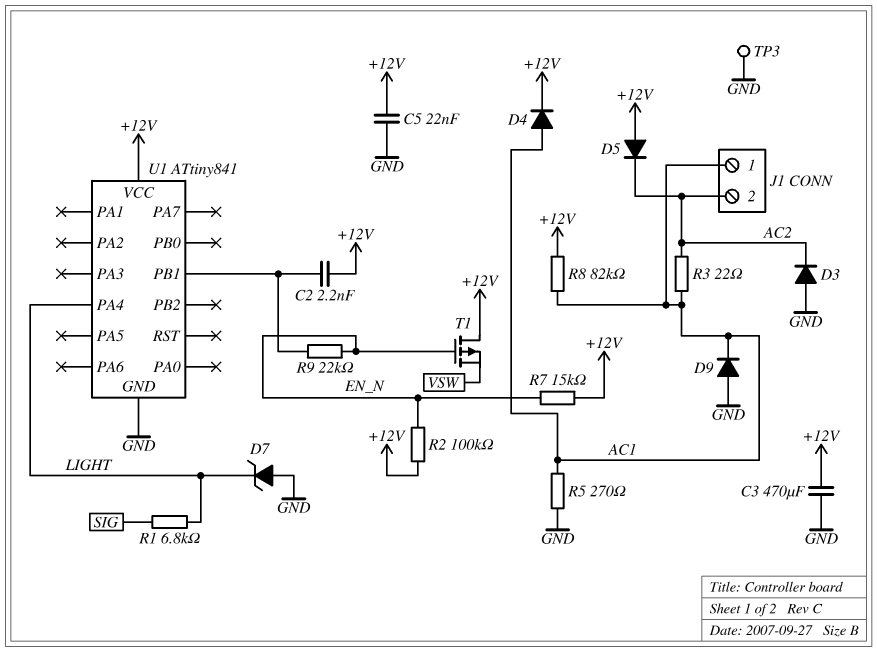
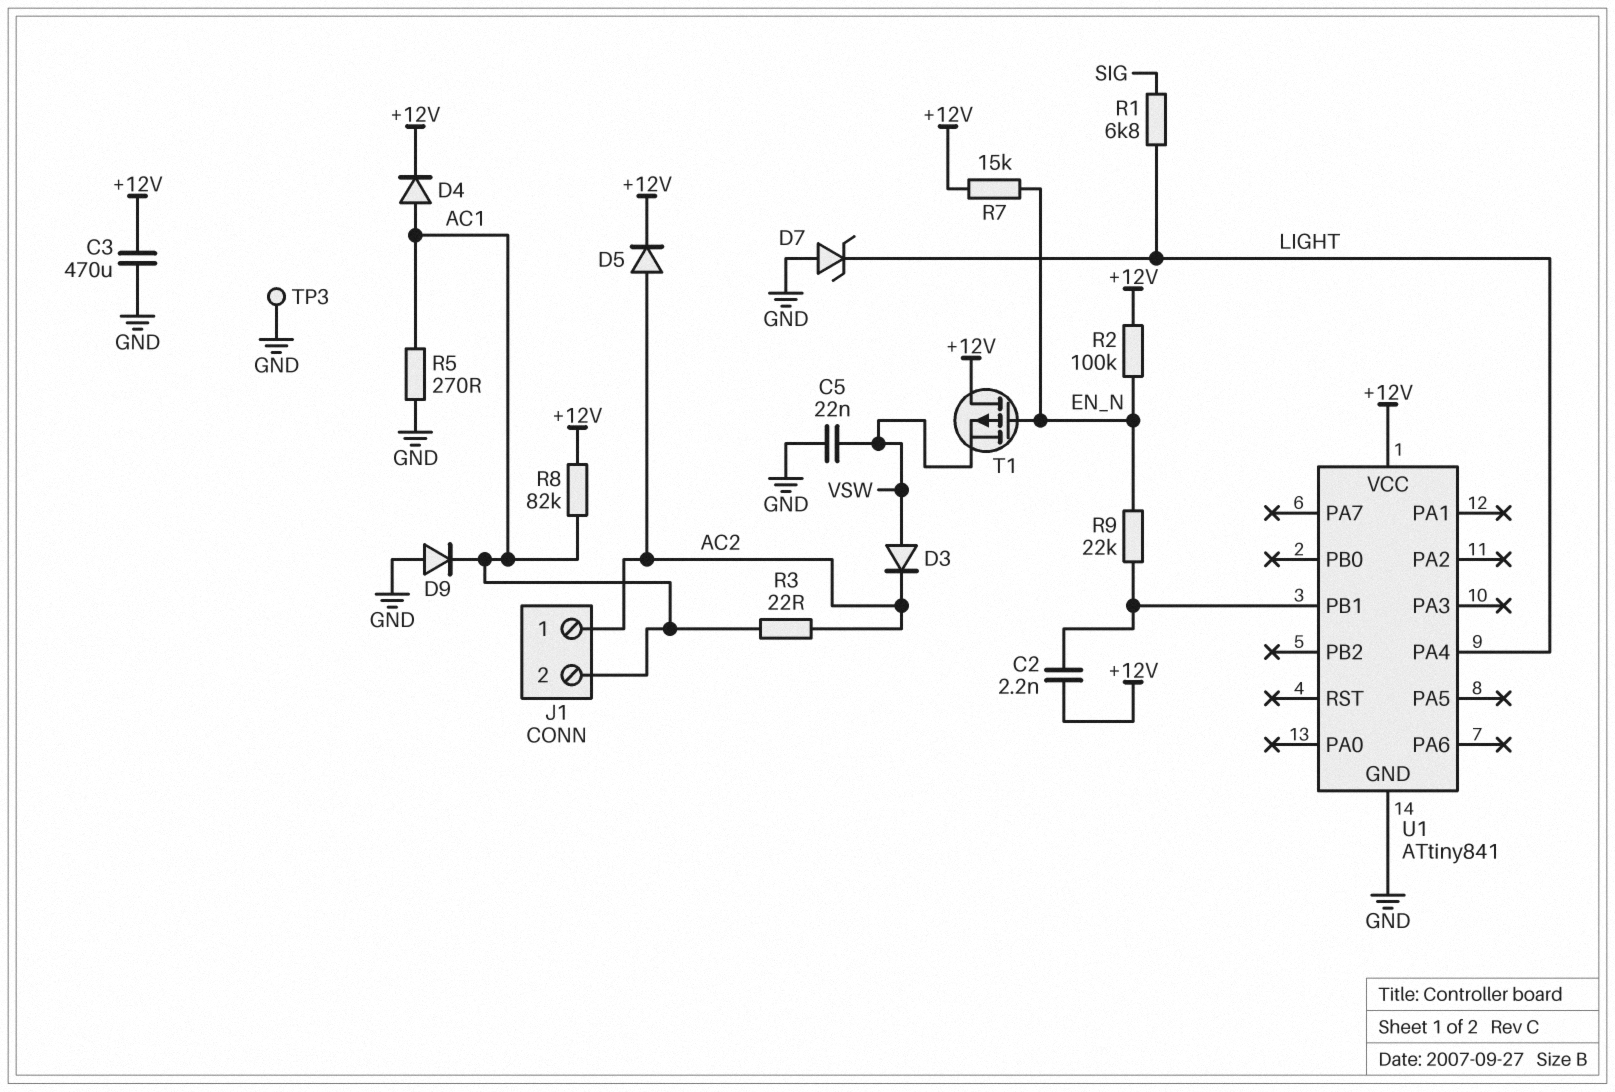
C5: 22nF (+12V, GND) -> 22nF (GND, VSW)
D3: diode (A GND, K AC2) -> diode (A VSW, K AC2)
D5: diode (A +12V, K AC2) -> diode (A AC2, K +12V)
J1 pin 1: AC1 -> AC2
J1 pin 2: AC2 -> AC1

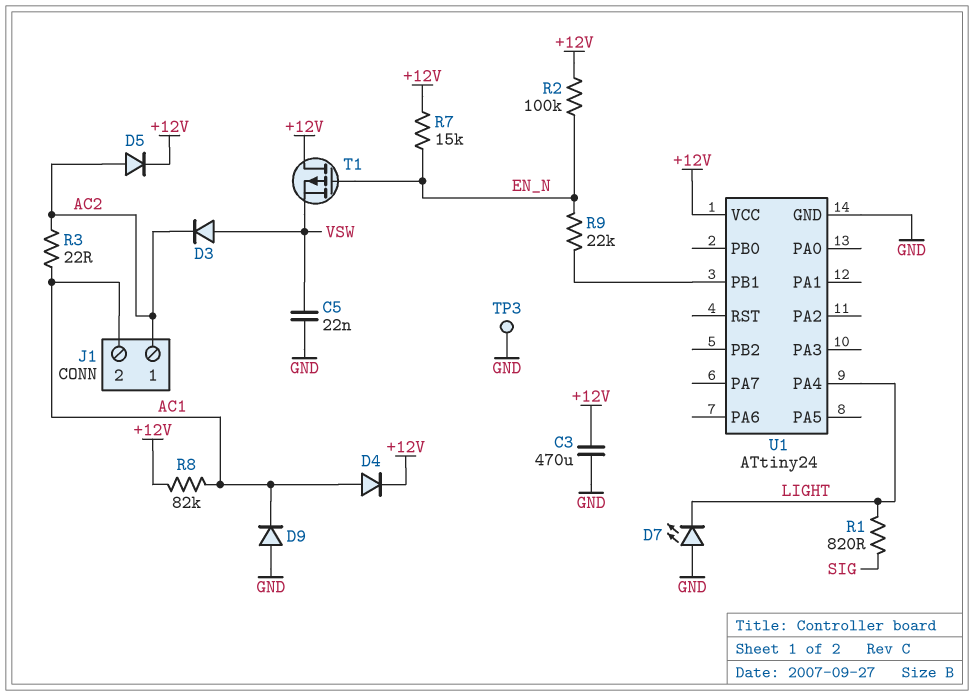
C2: 2.2nF (+12V, U1/PB1) -> none
D7: zener (A GND, K LIGHT) -> LED (A GND, K LIGHT)
R1: 6.8k (LIGHT, SIG) -> 820 (LIGHT, SIG)
R5: 270 (AC1, GND) -> none
U1: ATtiny841 -> ATtiny24

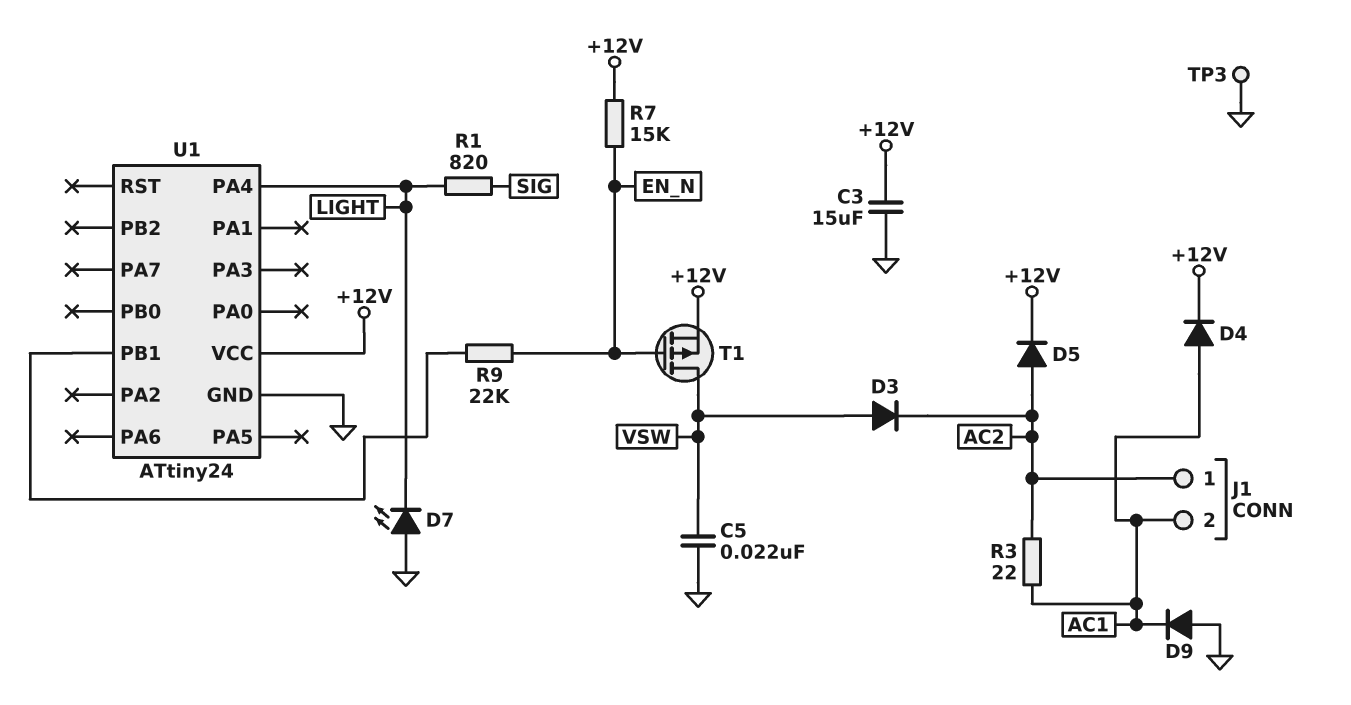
C3: 470uF (+12V, GND) -> 15uF (+12V, GND)
R2: 100k (+12V, EN_N) -> none
R8: 82k (+12V, AC1) -> none
T1: PMOS (G EN_N, D +12V, S VSW) -> PMOS (G EN_N, D VSW, S +12V)

